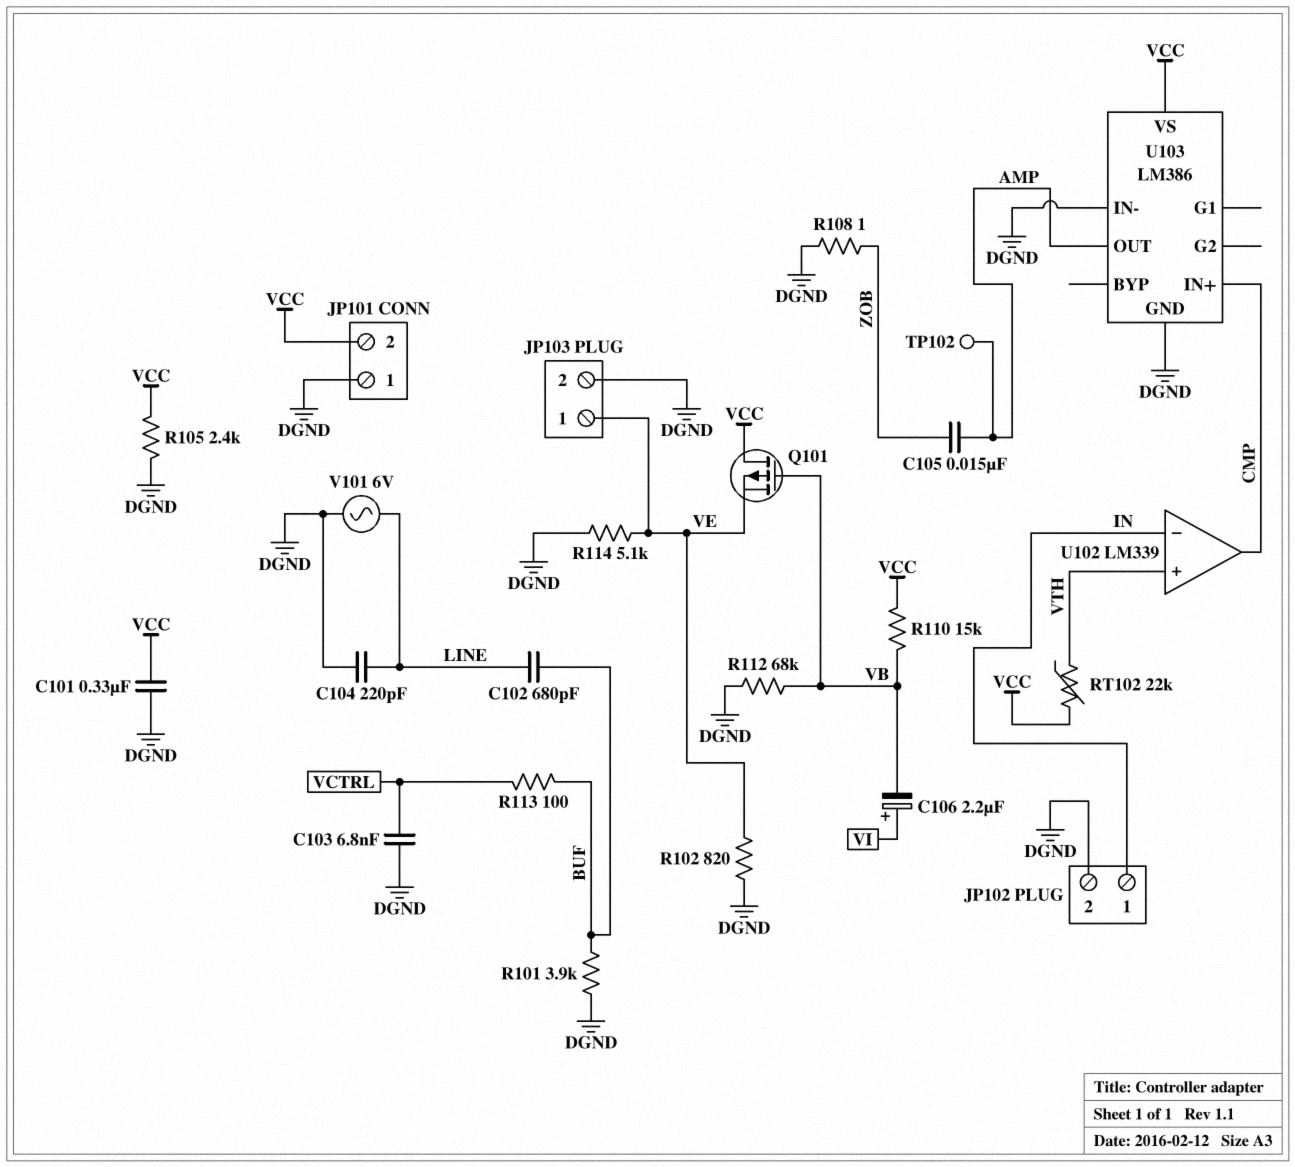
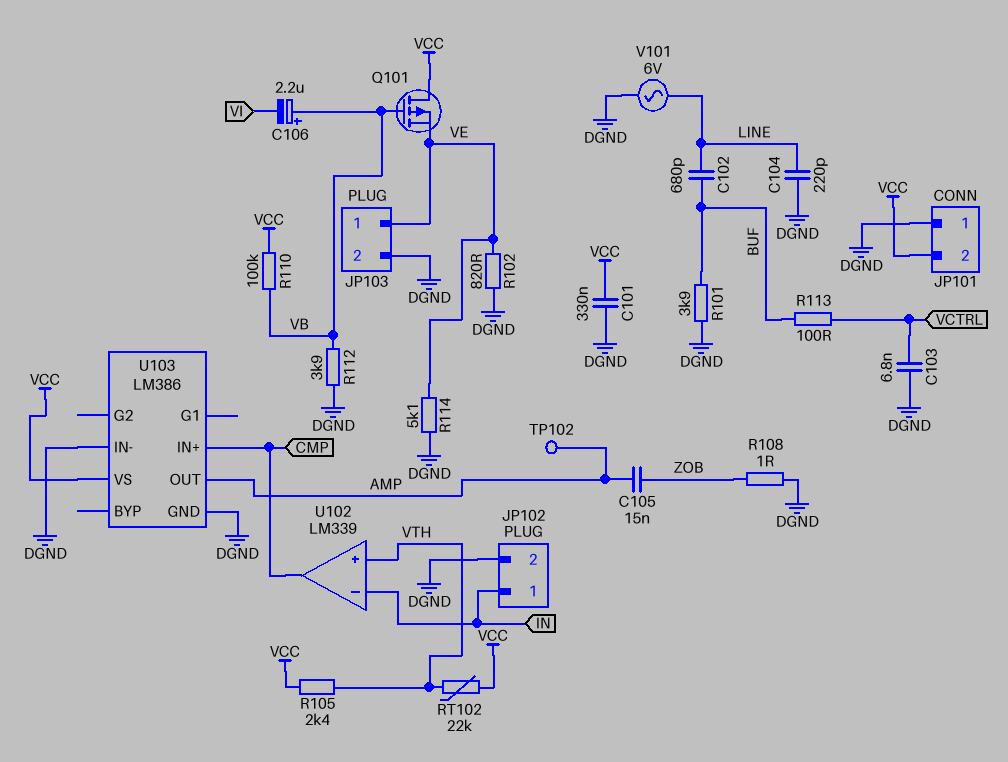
C106: 2.2uF (plus VI, minus VB) -> 2.2uF (plus VB, minus VI)
R105: 2.4k (DGND, VCC) -> 2.4k (VCC, VTH)
R110: 15k (VB, VCC) -> 100k (VB, VCC)
R112: 68k (DGND, VB) -> 3.9k (DGND, VB)

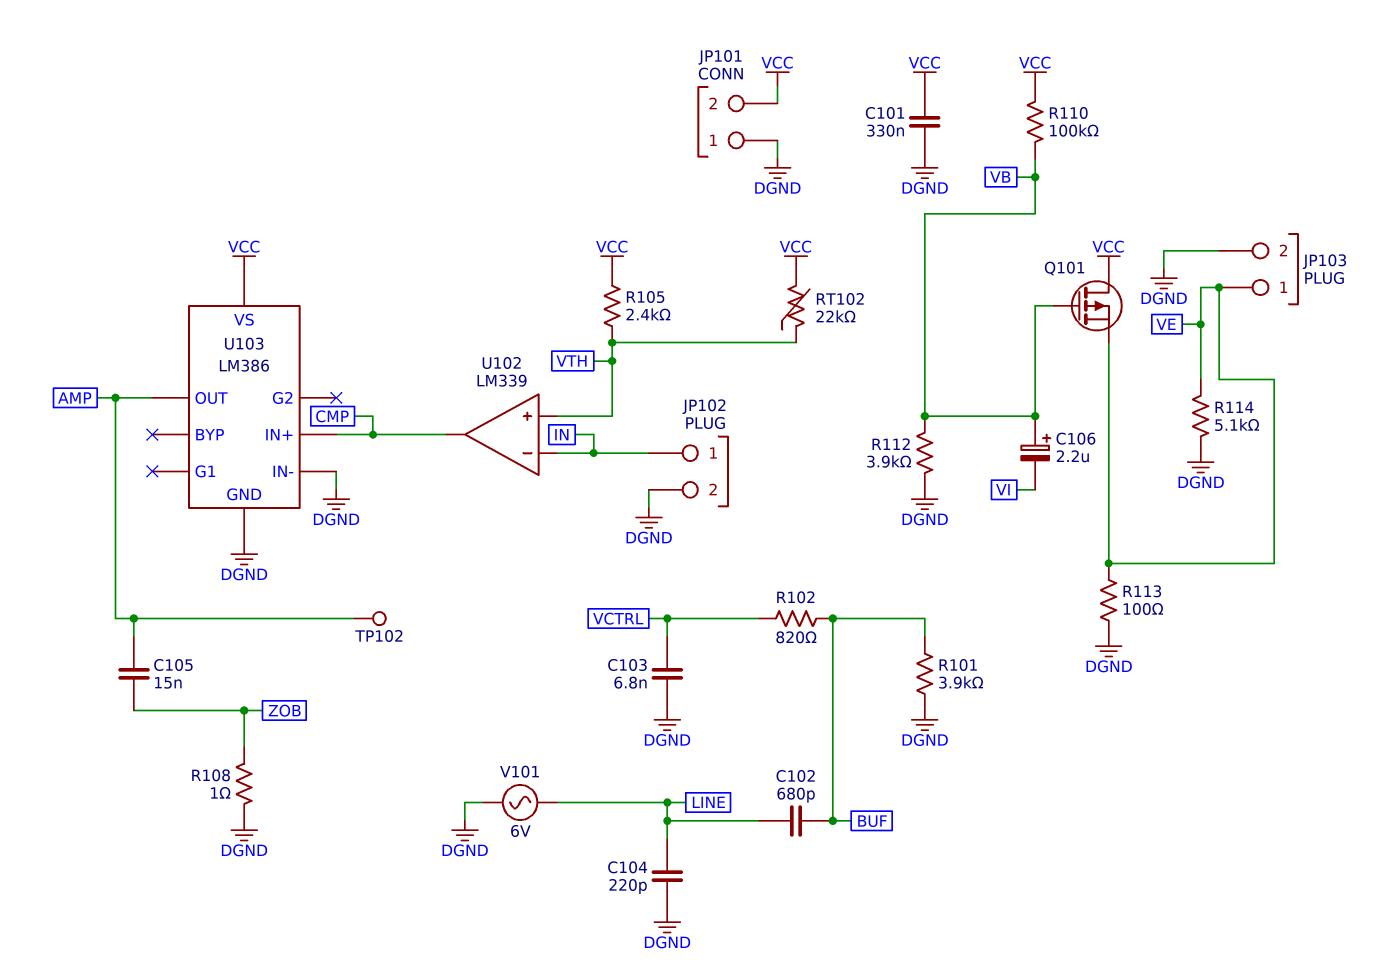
R102: 820 (DGND, VE) -> 820 (BUF, VCTRL)
R113: 100 (BUF, VCTRL) -> 100 (DGND, VE)

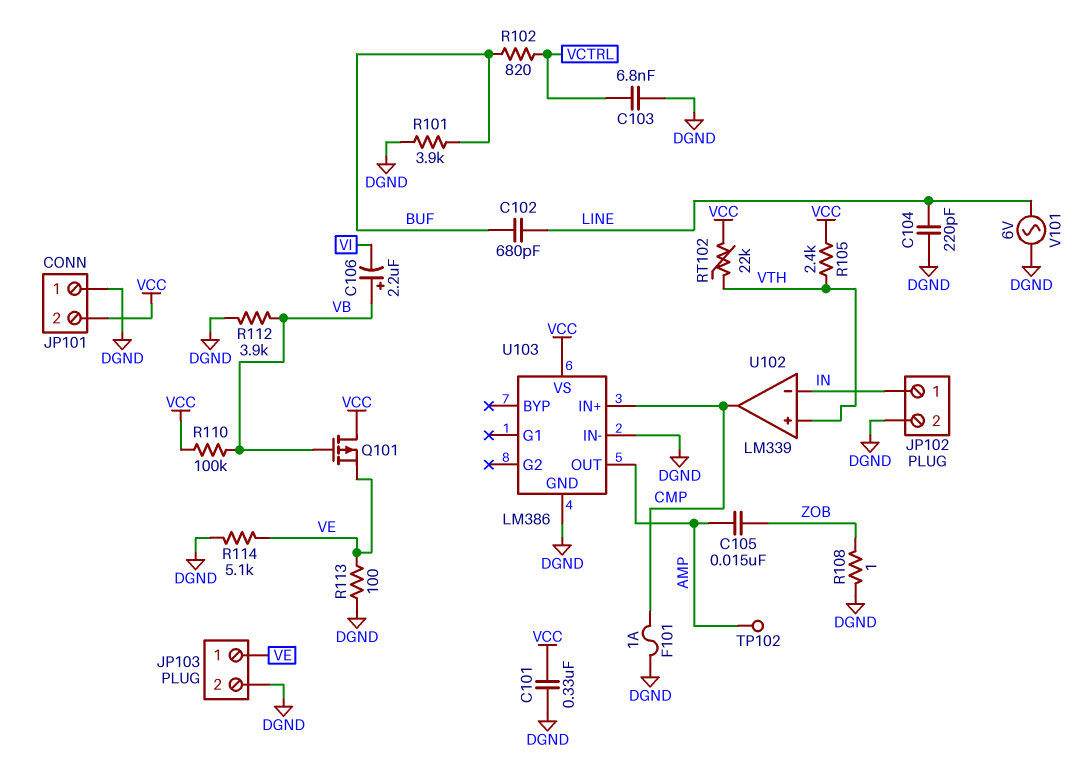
F101: none -> 1A (CMP, DGND)

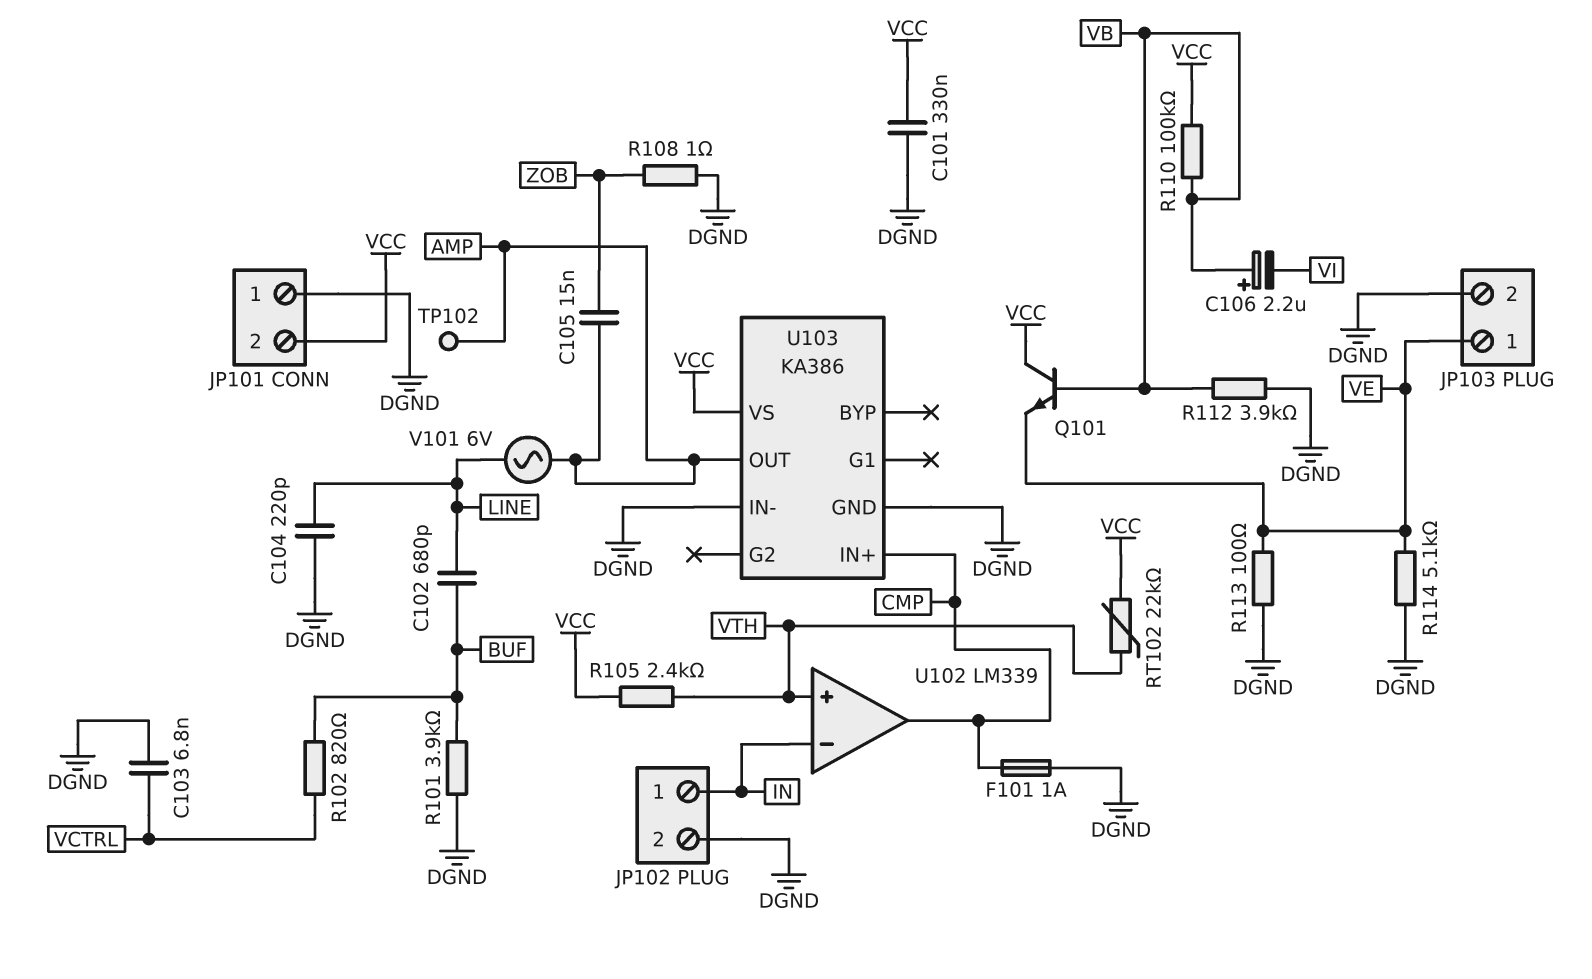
Q101: PMOS (G VB, D VCC, S VE) -> NPN (B VB, C VCC, E VE)
U103: LM386 -> KA386
V101: AC 6V (DGND, LINE) -> AC 6V (AMP, LINE)

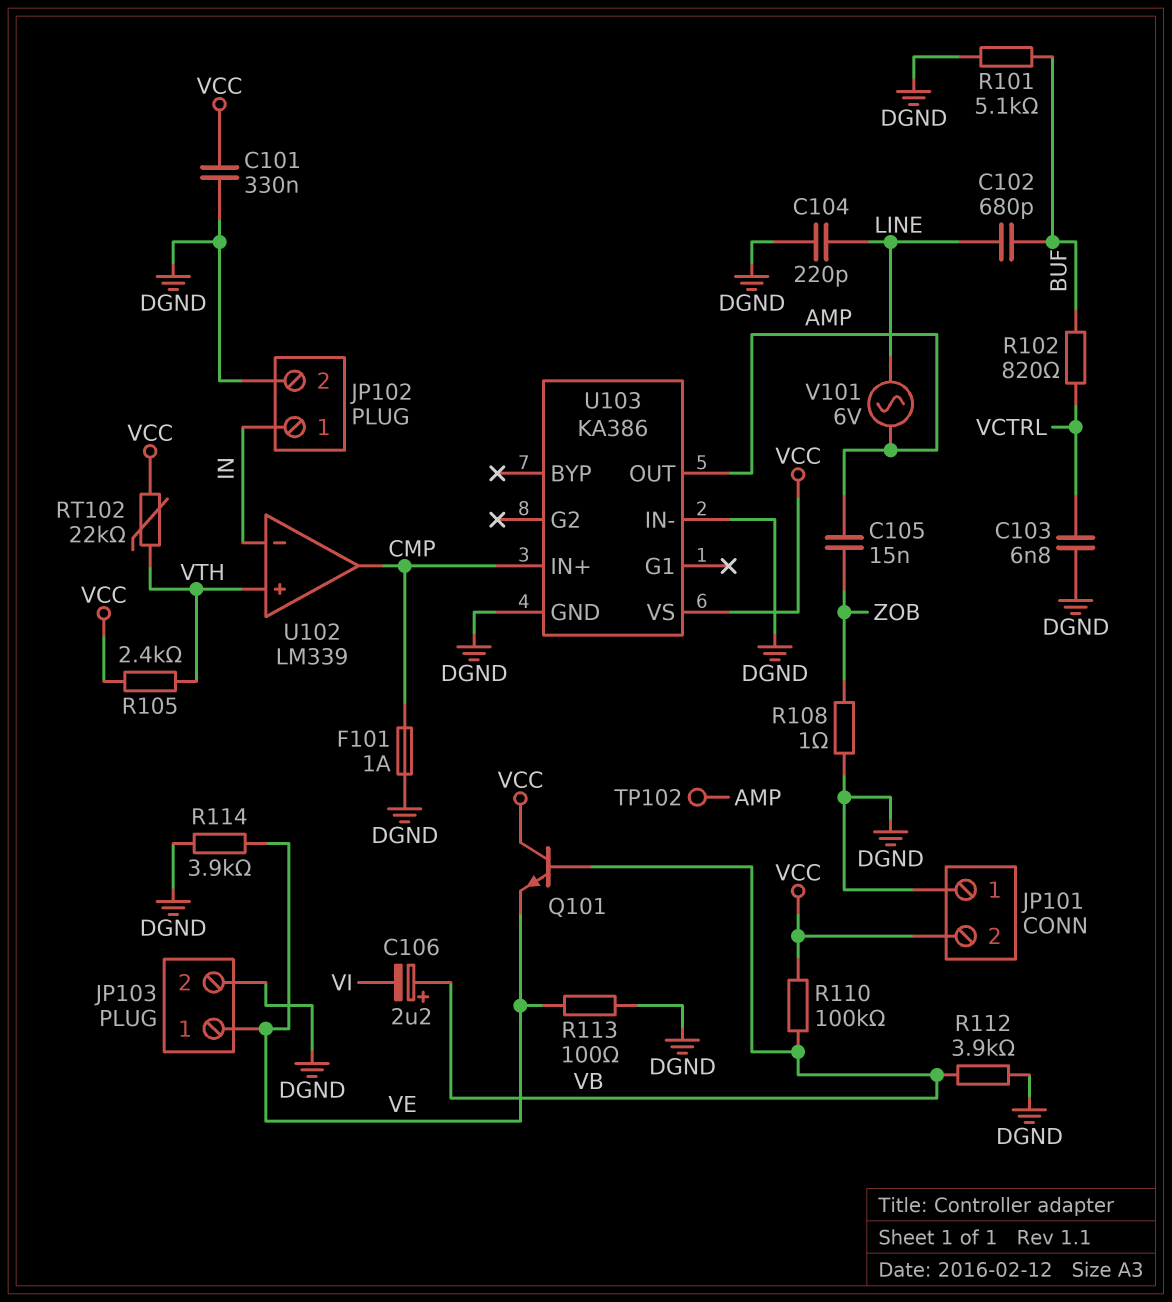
R101: 3.9k (BUF, DGND) -> 5.1k (BUF, DGND)
R114: 5.1k (DGND, VE) -> 3.9k (DGND, VE)

